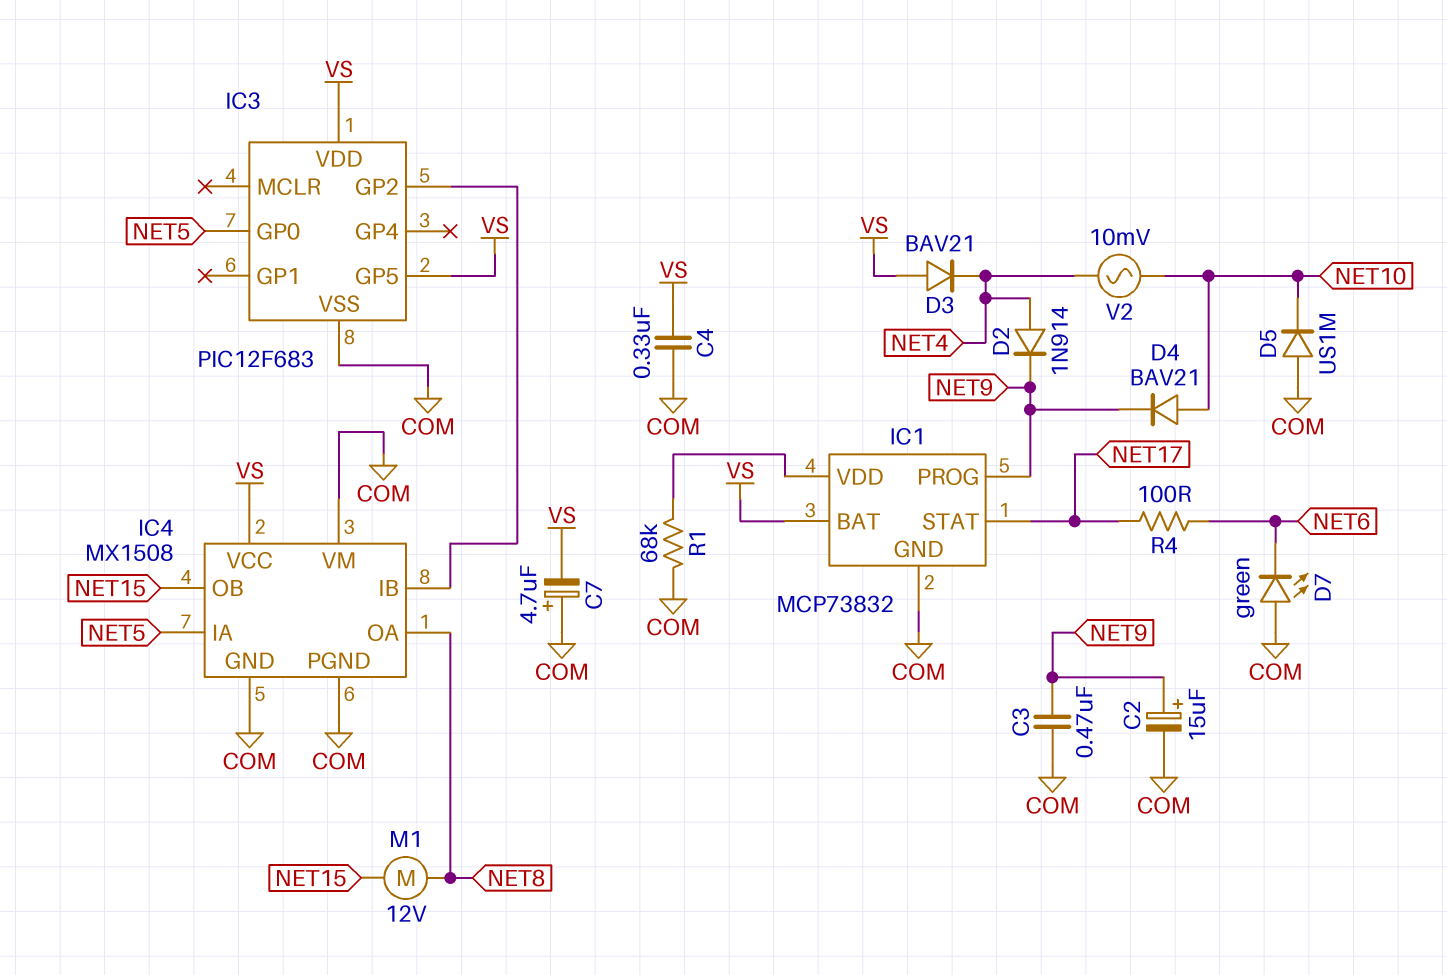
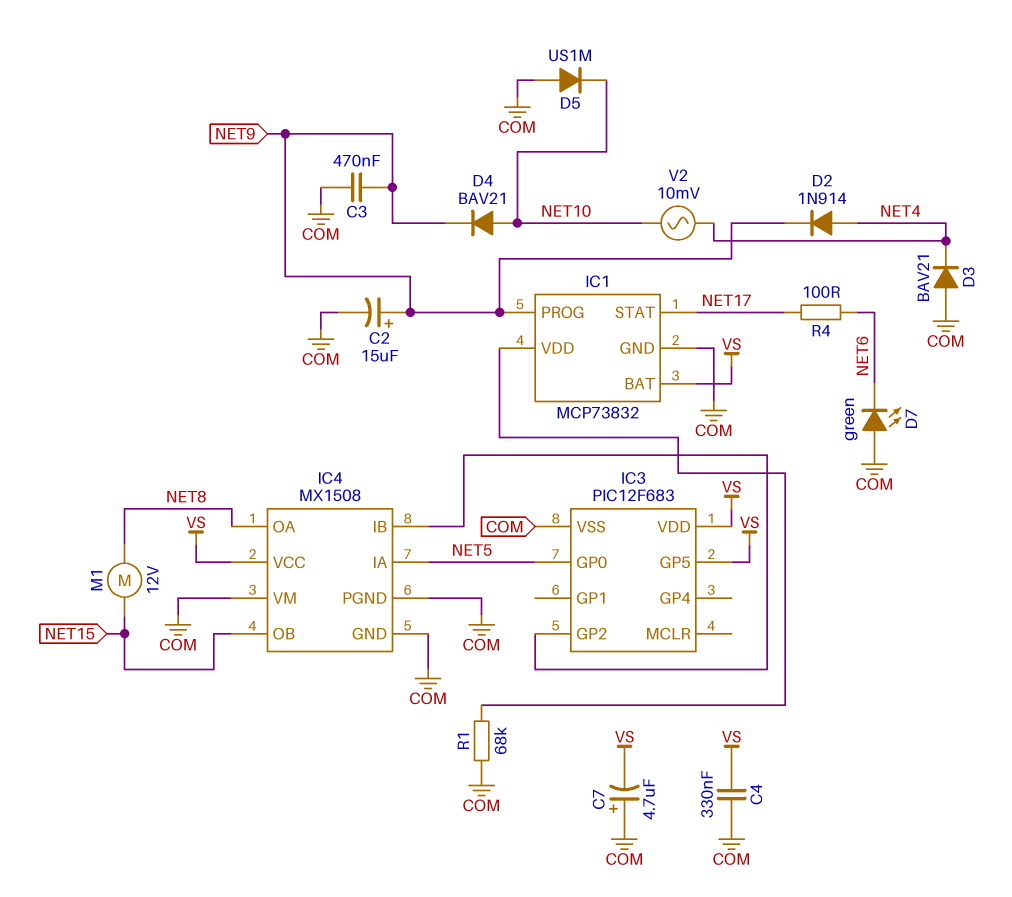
D3: diode BAV21 (A VS, K NET4) -> diode BAV21 (A COM, K NET4)

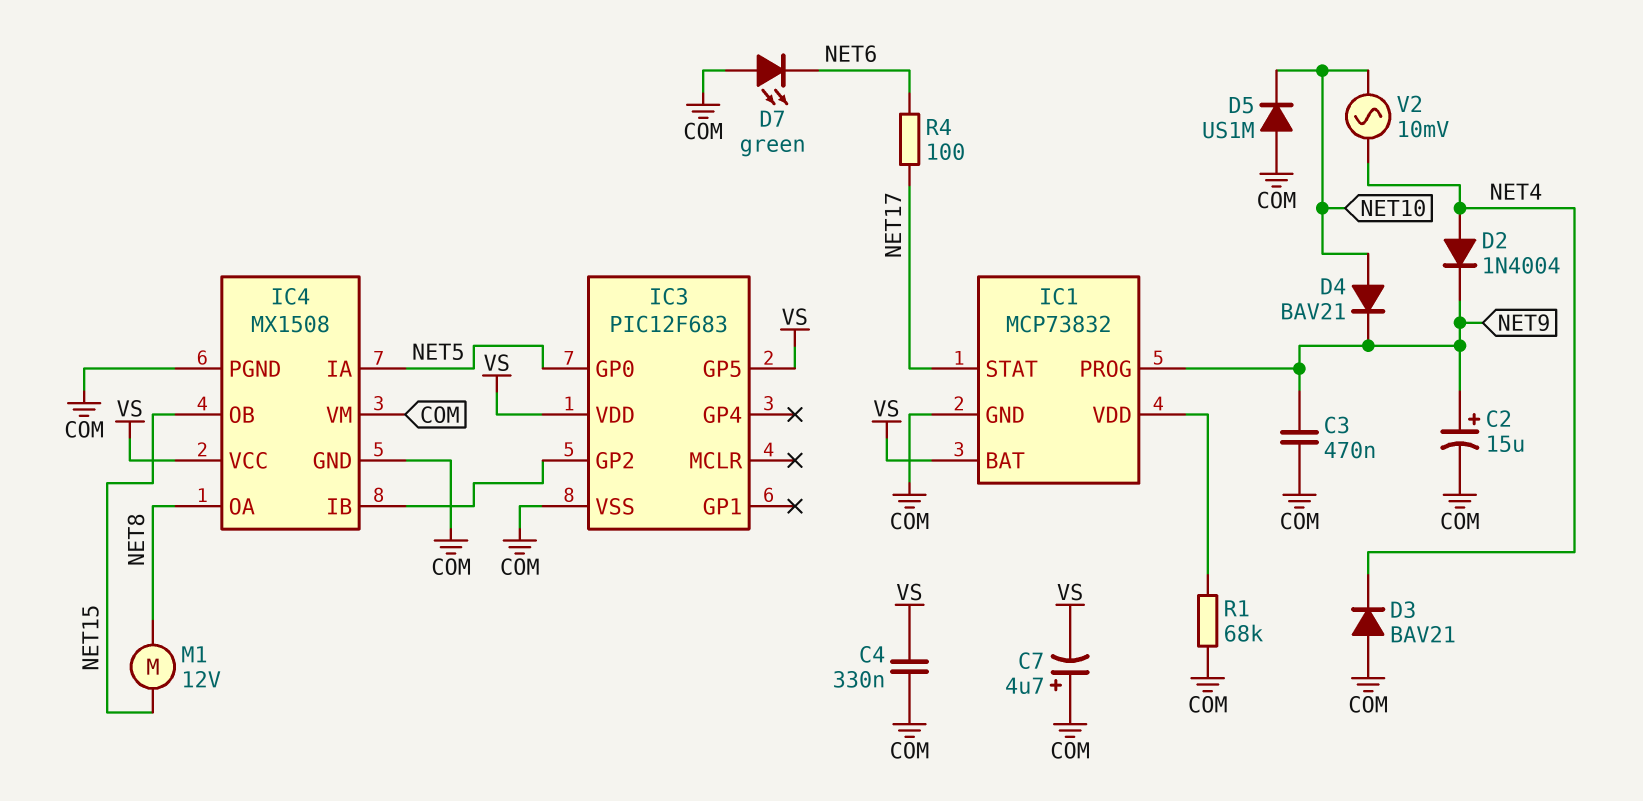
D2: diode 1N914 (A NET4, K NET9) -> diode 1N4004 (A NET4, K NET9)

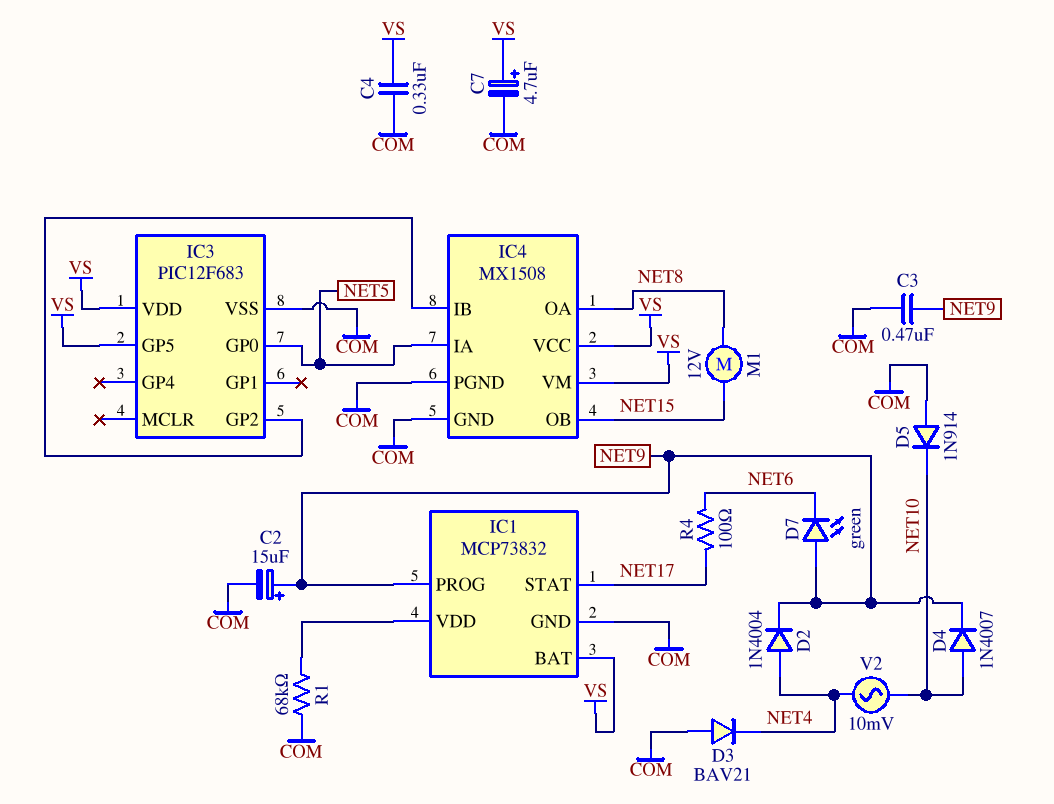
C7: 4.7uF (plus COM, minus VS) -> 4.7uF (plus VS, minus COM)
D4: diode BAV21 (A NET10, K NET9) -> diode 1N4007 (A NET10, K NET9)
D5: diode US1M (A COM, K NET10) -> diode 1N914 (A COM, K NET10)
D7: LED green (A COM, K NET6) -> LED green (A NET9, K NET6)
IC4 pin VM: COM -> VS

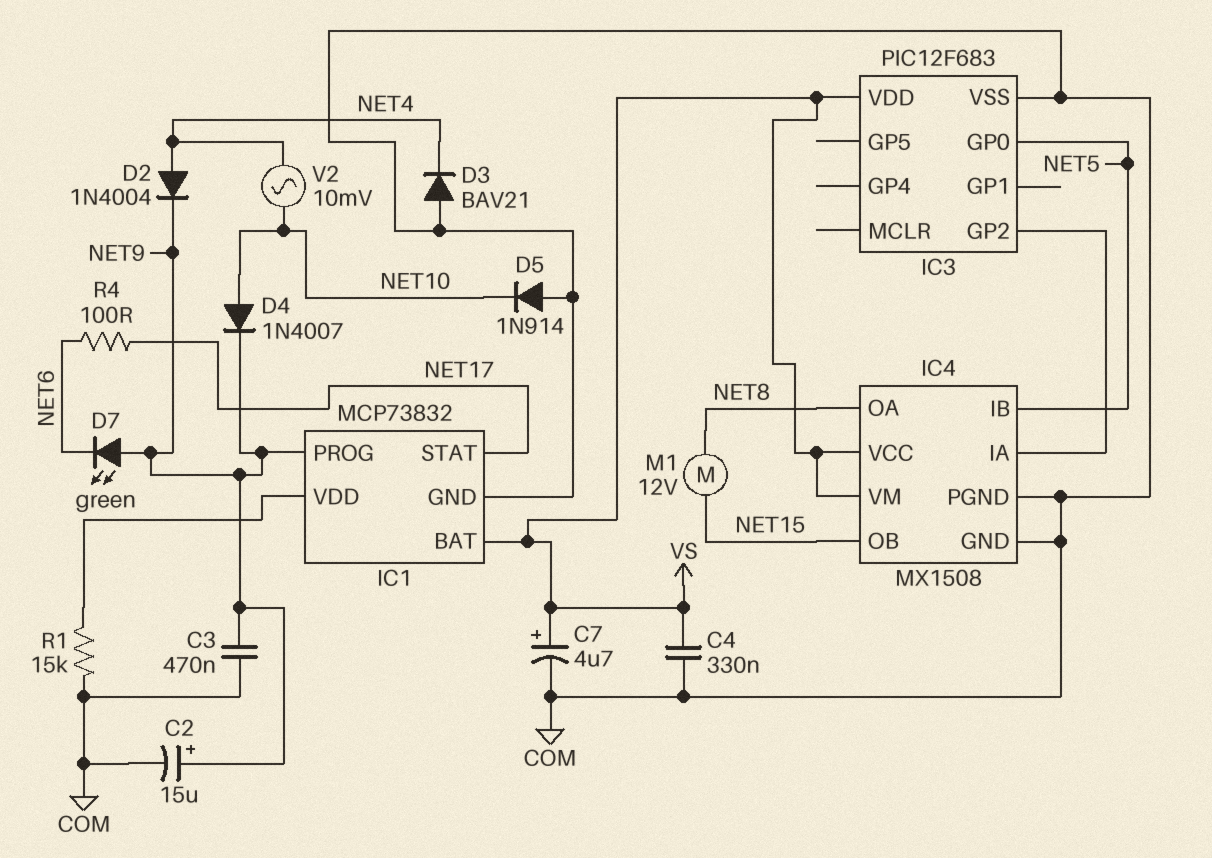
IC3 pin GP5: VS -> none
IC4 pin IA: NET5 -> IC3/GP2
IC4 pin IB: IC3/GP2 -> NET5
R1: 68k (COM, IC1/VDD) -> 15k (COM, IC1/VDD)

